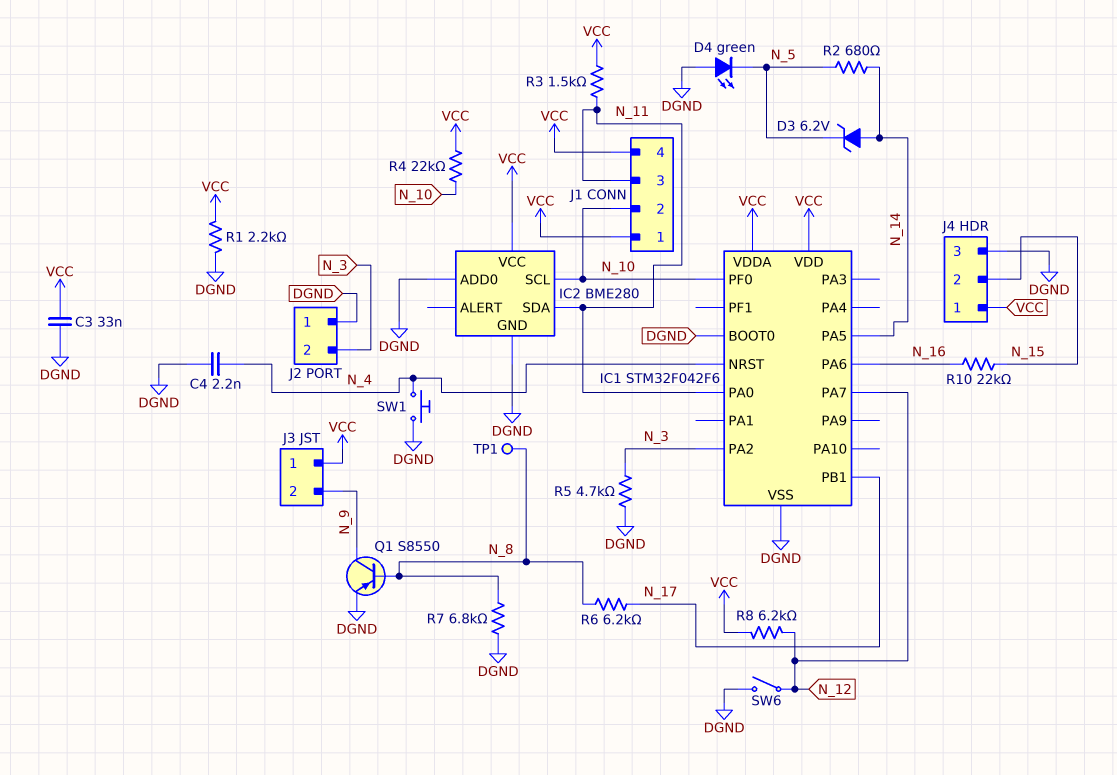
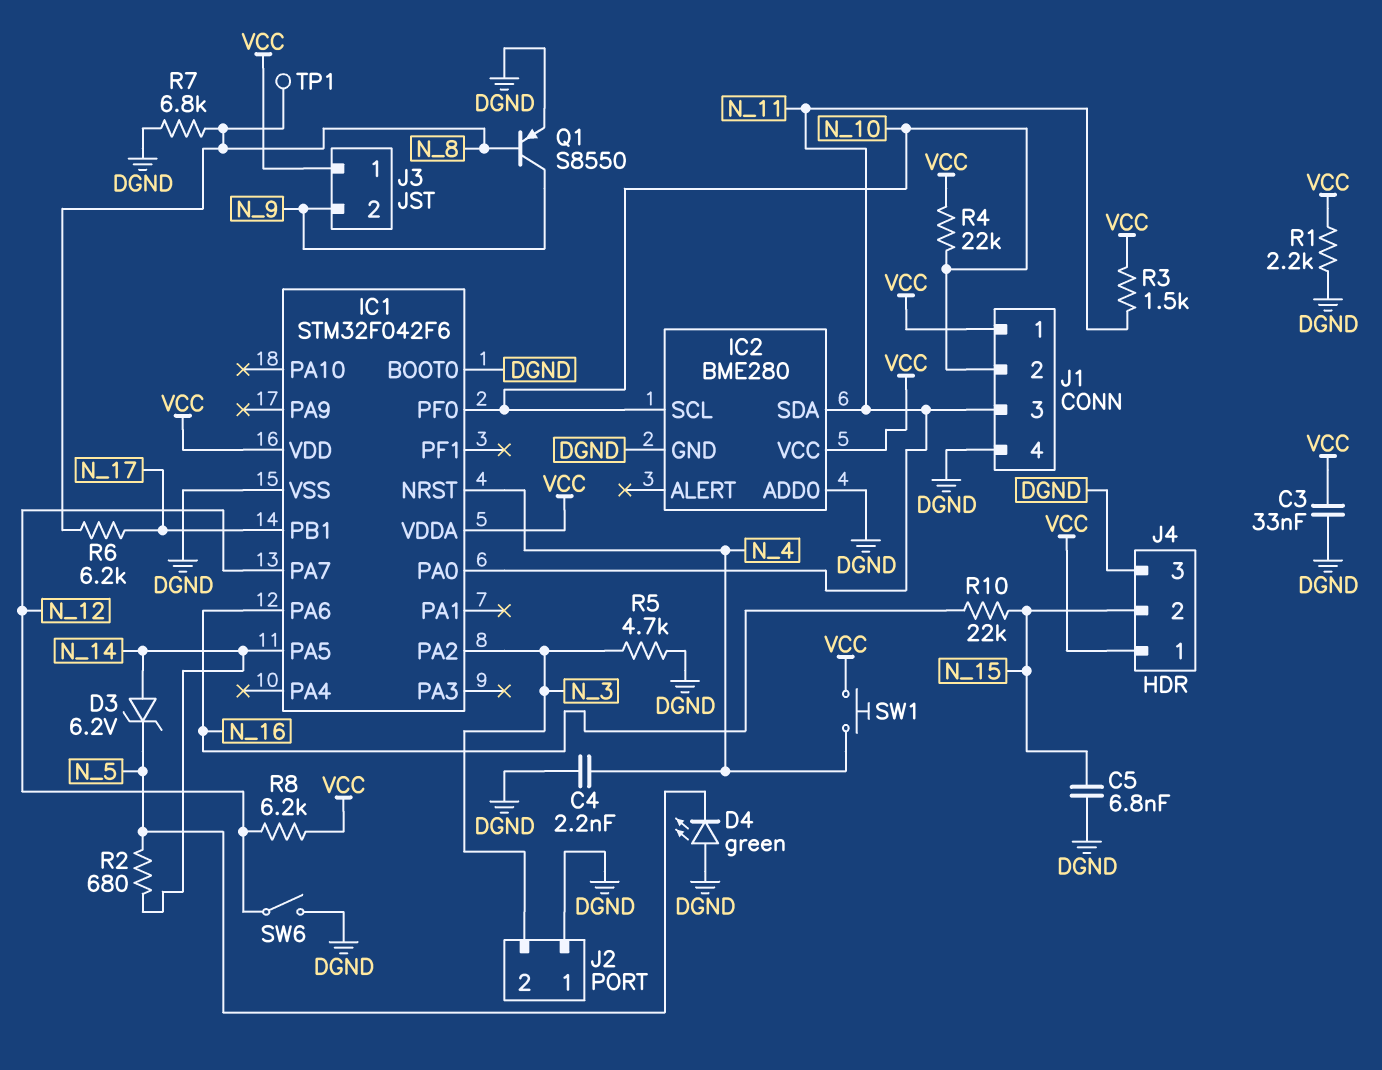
C5: none -> 6.8nF (DGND, N_15)
J1 pin 4: VCC -> DGND
SW1: button (DGND, N_4) -> button (N_4, VCC)

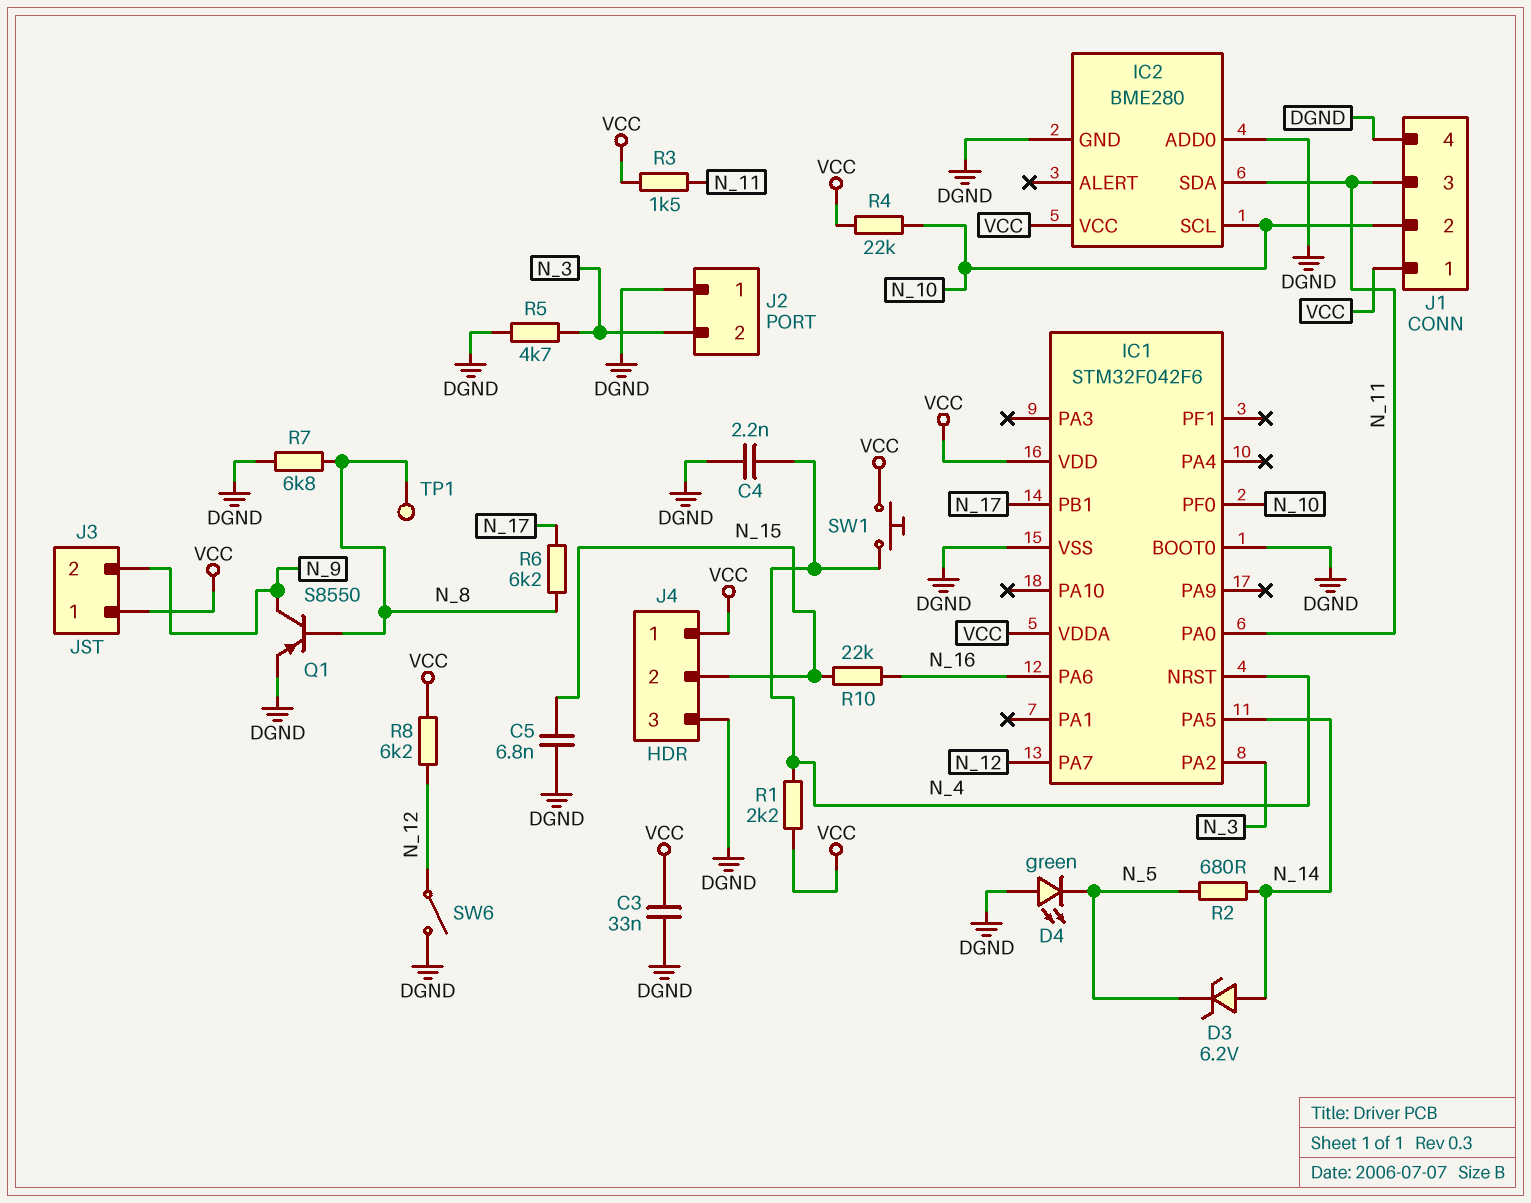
R1: 2.2k (DGND, VCC) -> 2.2k (N_4, VCC)

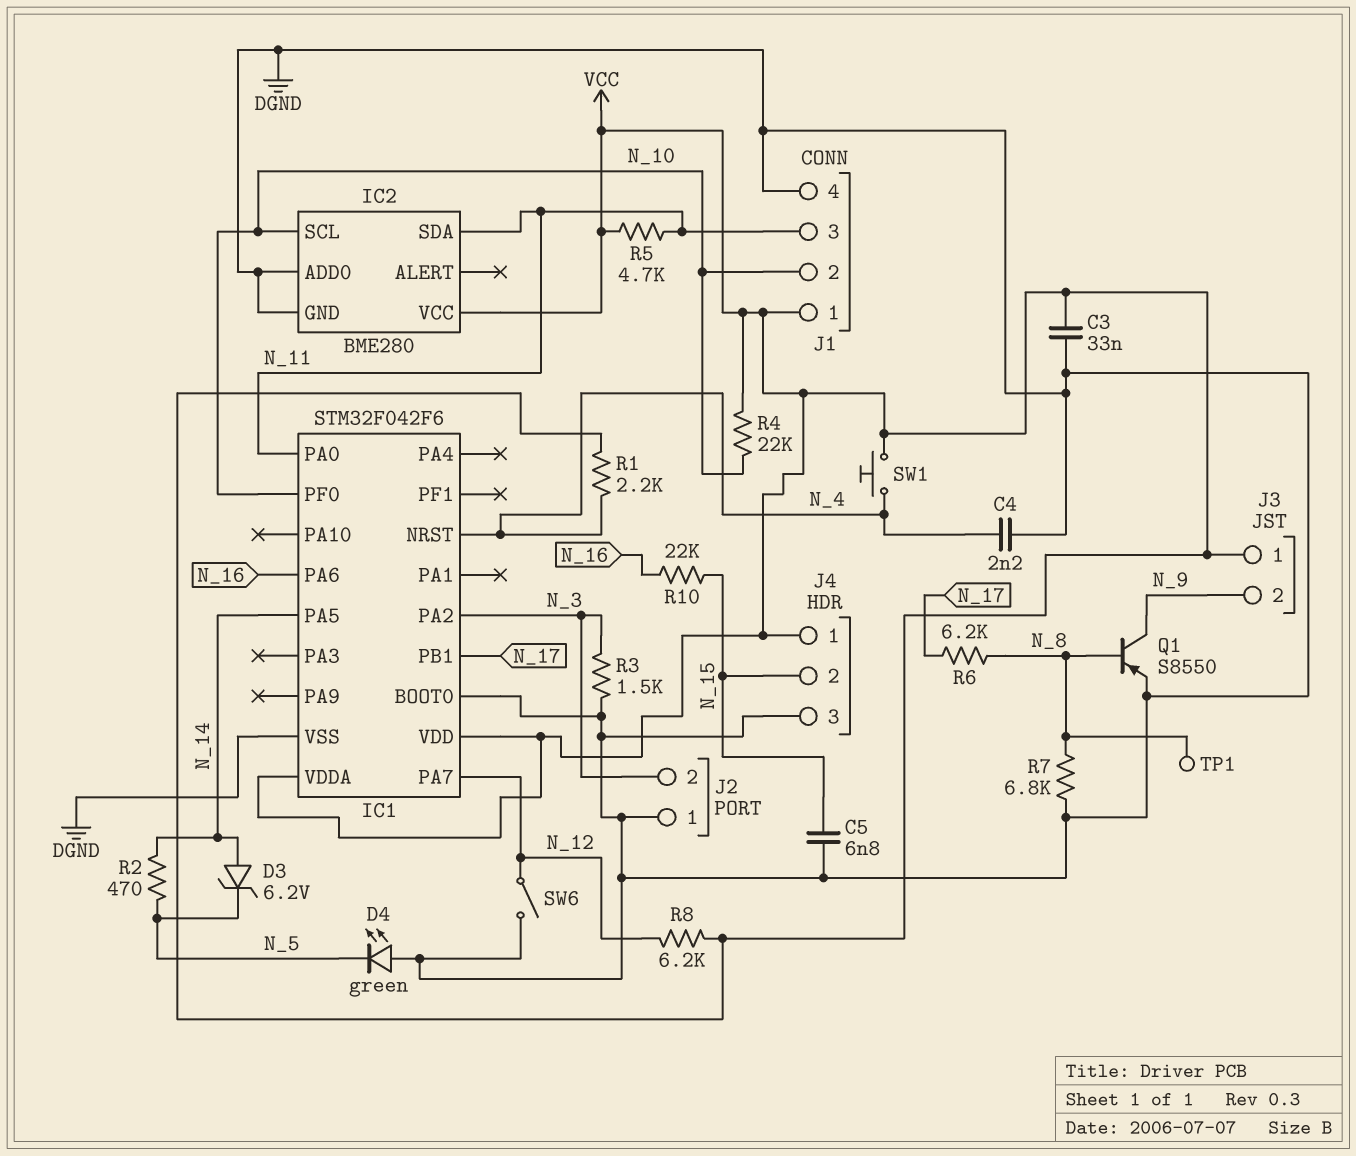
R2: 680 (N_5, N_14) -> 470 (N_5, N_14)
R3: 1.5k (N_11, VCC) -> 1.5k (DGND, N_3)
R5: 4.7k (DGND, N_3) -> 4.7k (N_11, VCC)

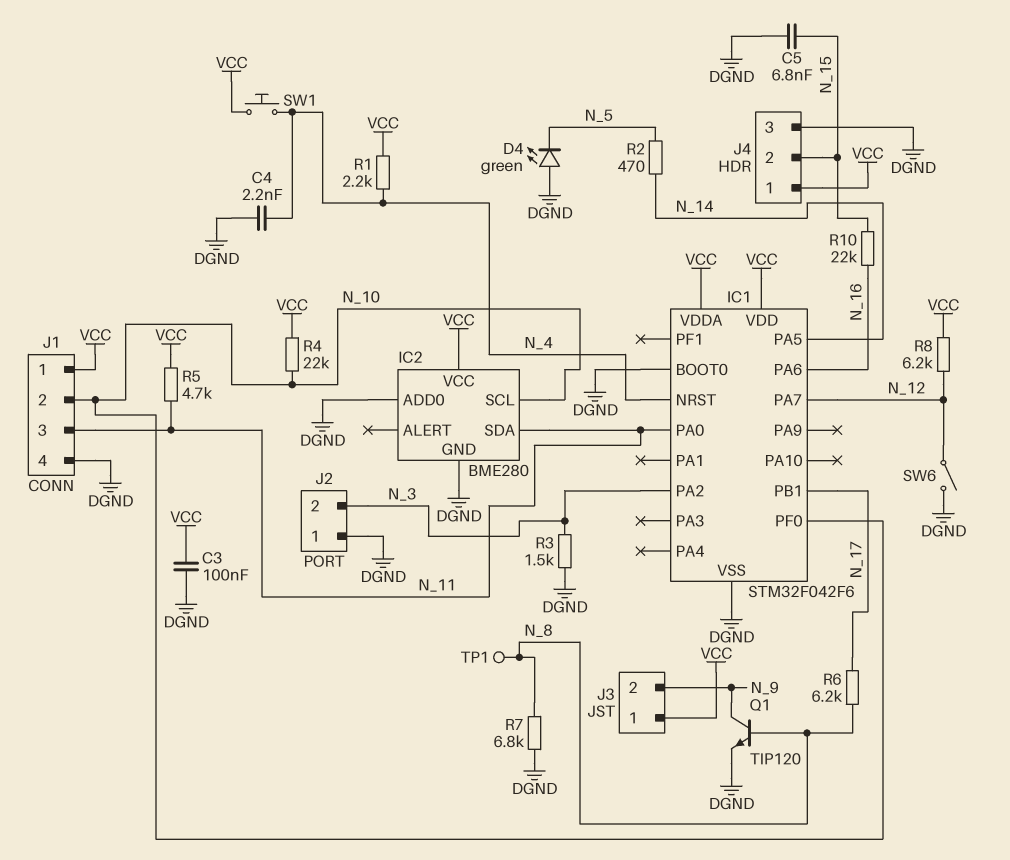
C3: 33nF (DGND, VCC) -> 100nF (DGND, VCC)
D3: zener 6.2V (A N_14, K N_5) -> none
Q1: PNP S8550 (B N_8, C N_9, E DGND) -> NPN TIP120 (B N_8, C N_9, E DGND)

